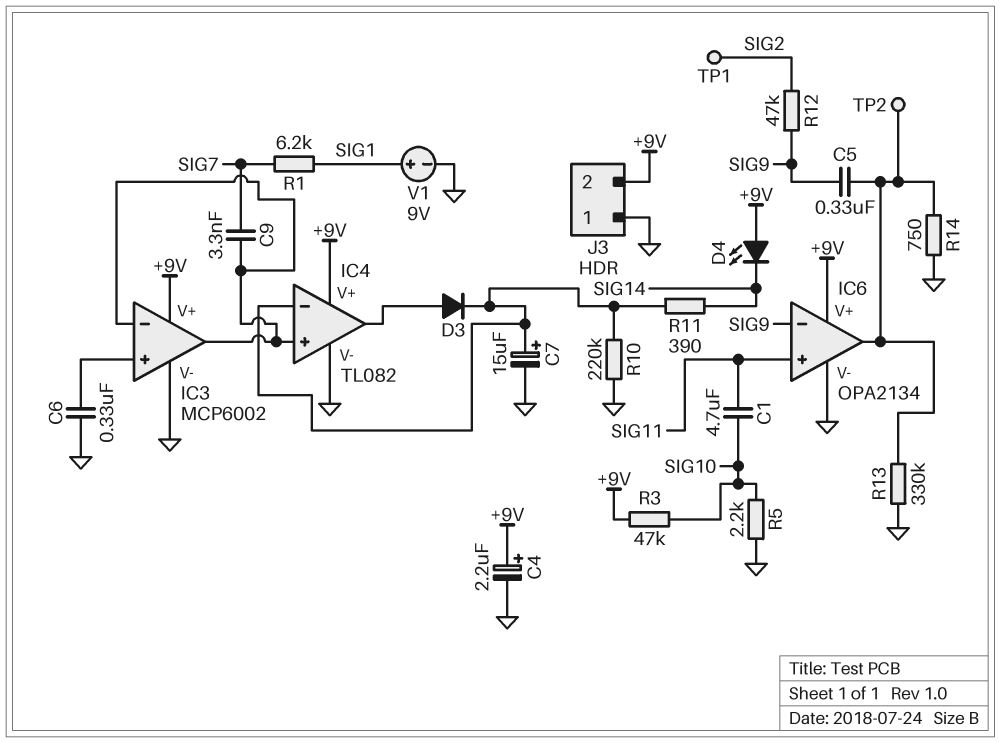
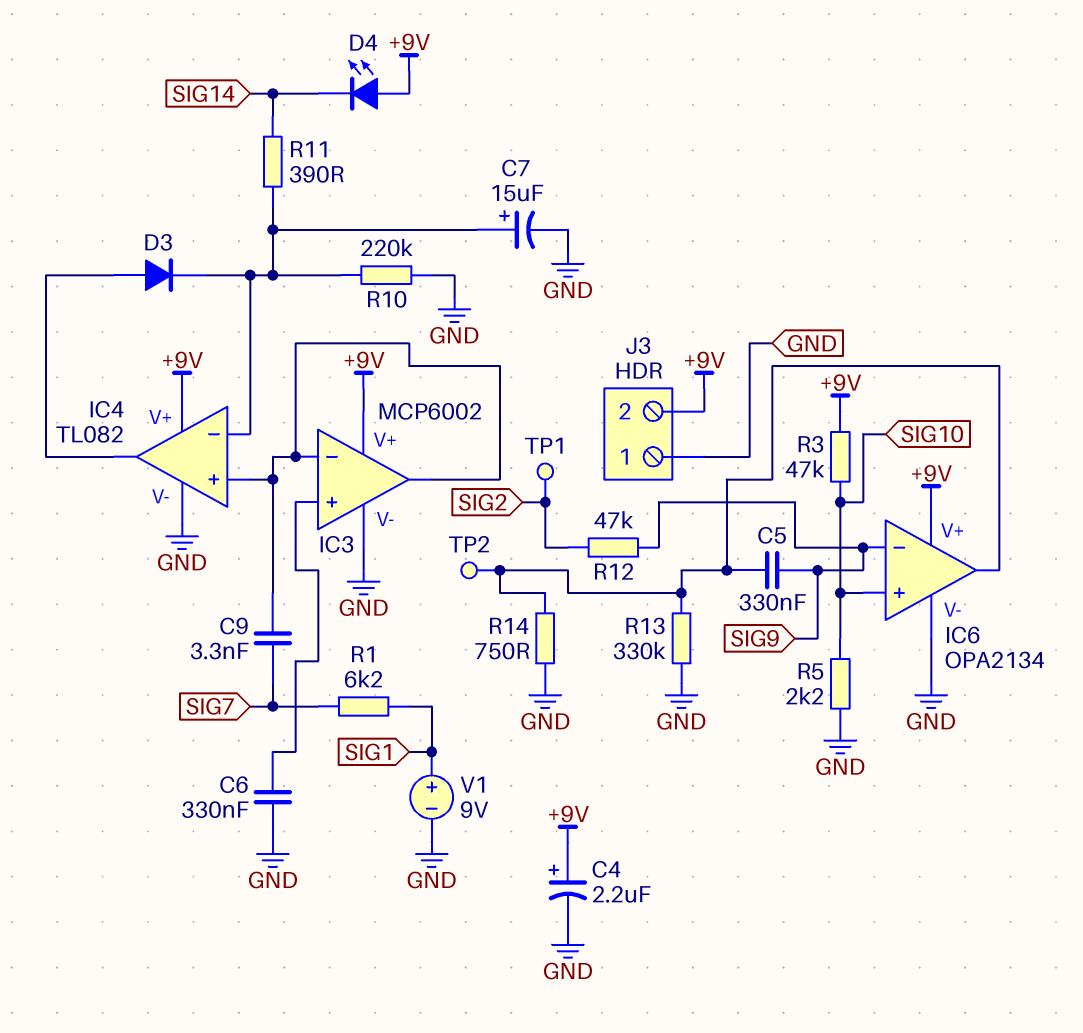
C1: 4.7uF (SIG10, SIG11) -> none
IC6 pin in+: SIG11 -> SIG10

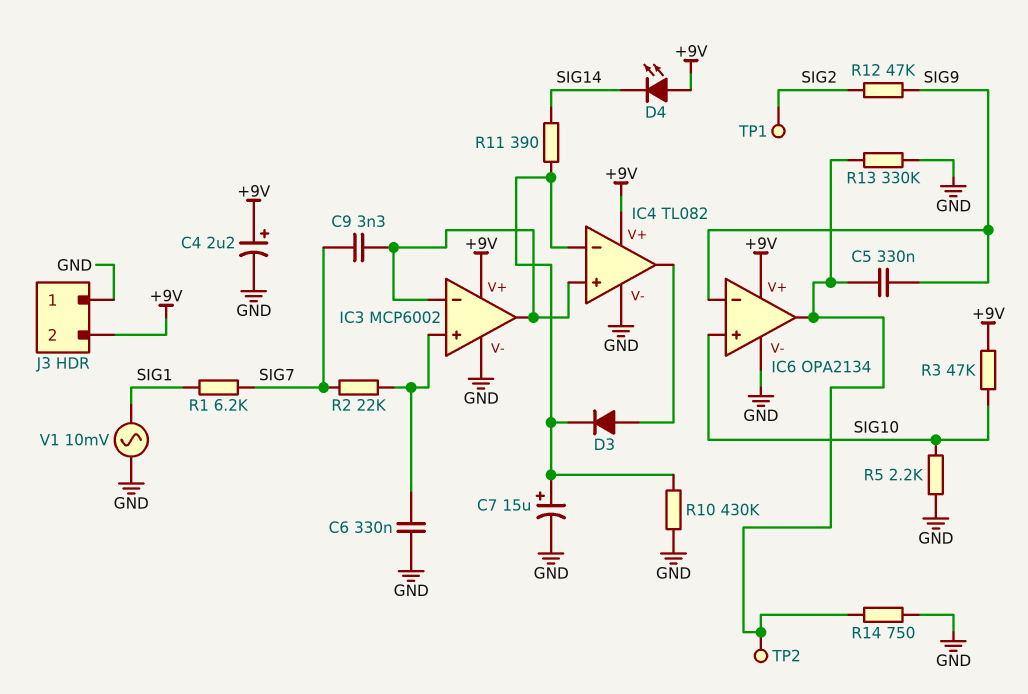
R2: none -> 22k (IC3/in+, SIG7)
R10: 220k (GND, IC4/in-) -> 430k (GND, IC4/in-)
V1: 9V (plus SIG1, minus GND) -> AC 10mV (GND, SIG1)

